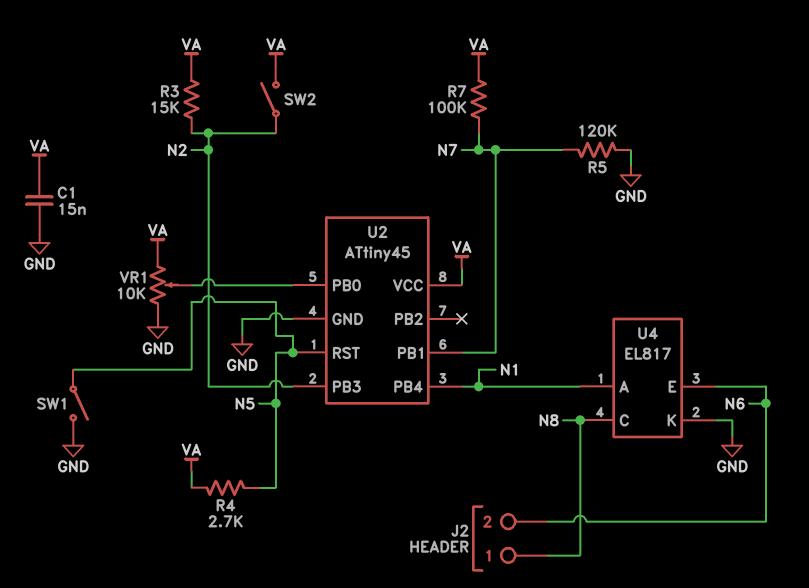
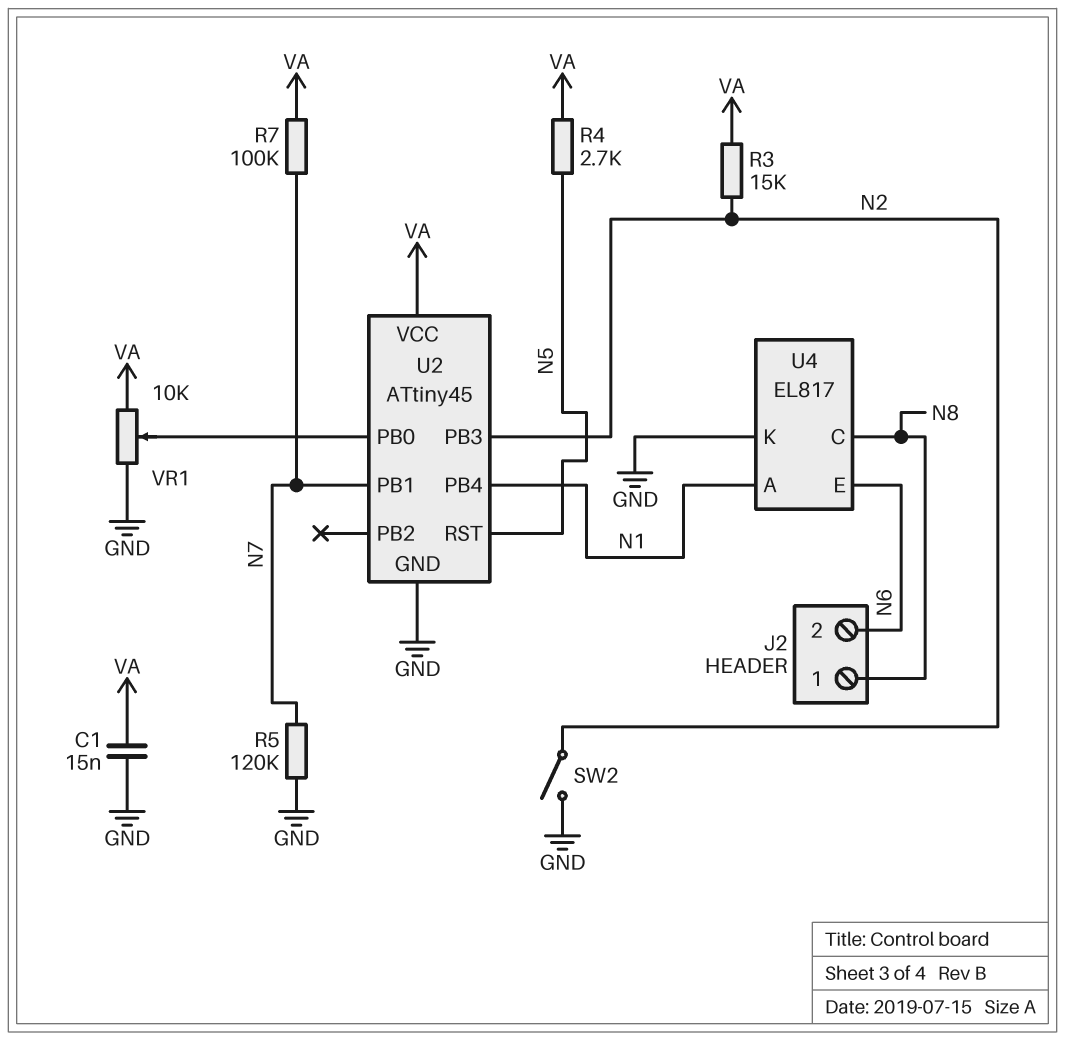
SW1: switch (GND, N5) -> none
SW2: switch (N2, VA) -> switch (GND, N2)

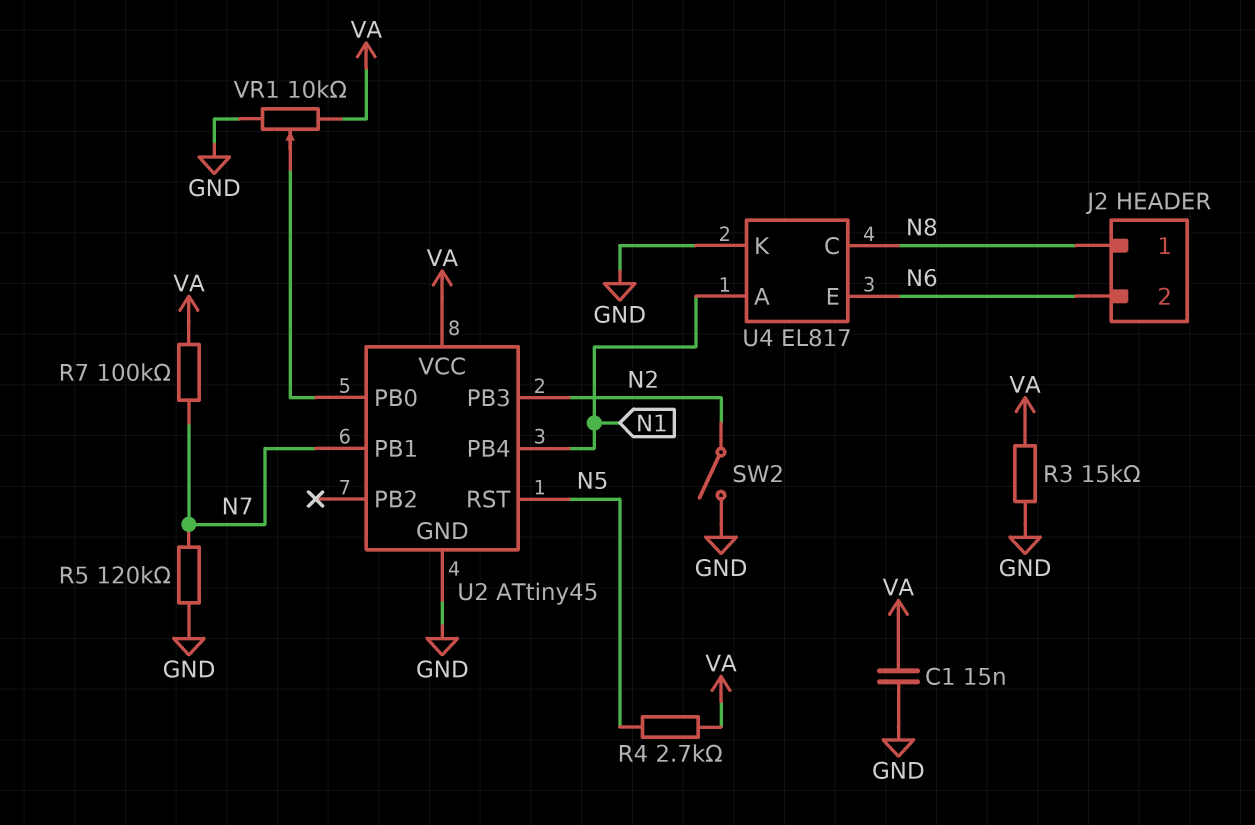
R3: 15k (N2, VA) -> 15k (GND, VA)

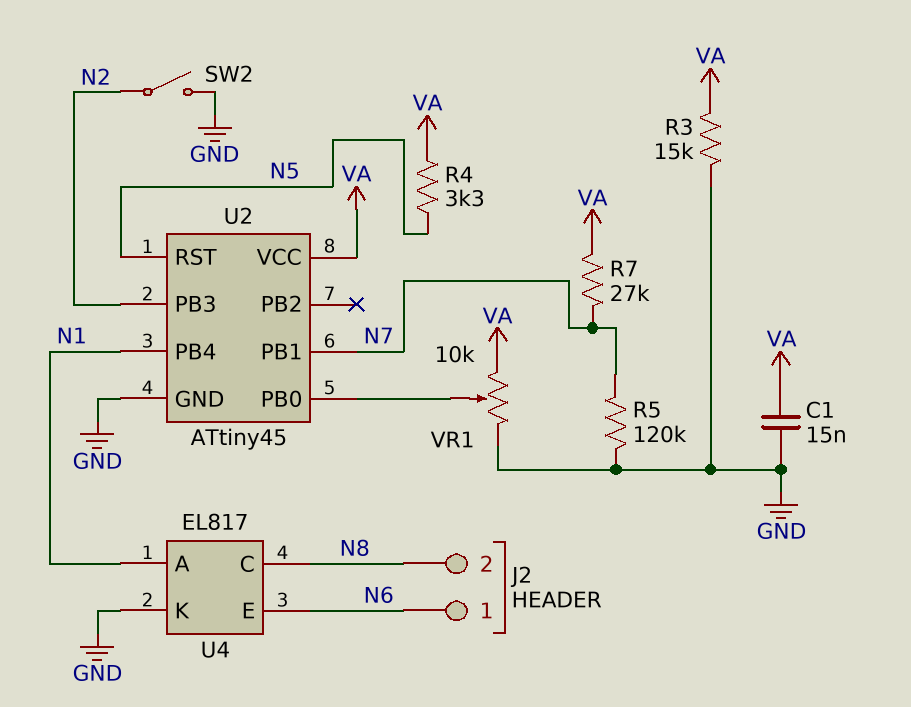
J2 pin 1: N8 -> N6
J2 pin 2: N6 -> N8
R4: 2.7k (N5, VA) -> 3.3k (N5, VA)
R7: 100k (N7, VA) -> 27k (N7, VA)

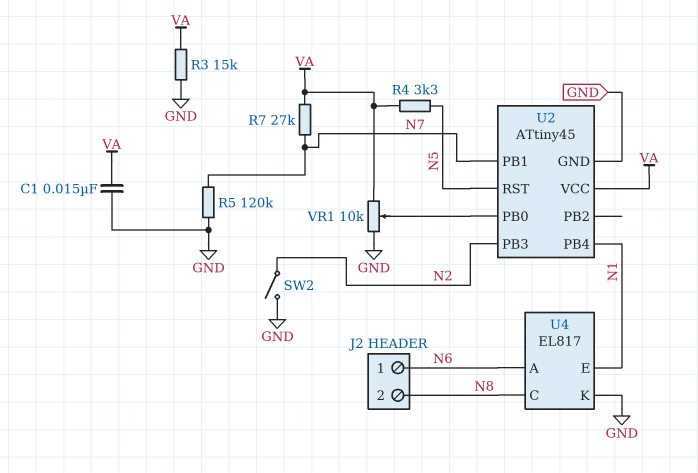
U4 pin A: N1 -> N6
U4 pin E: N6 -> N1

